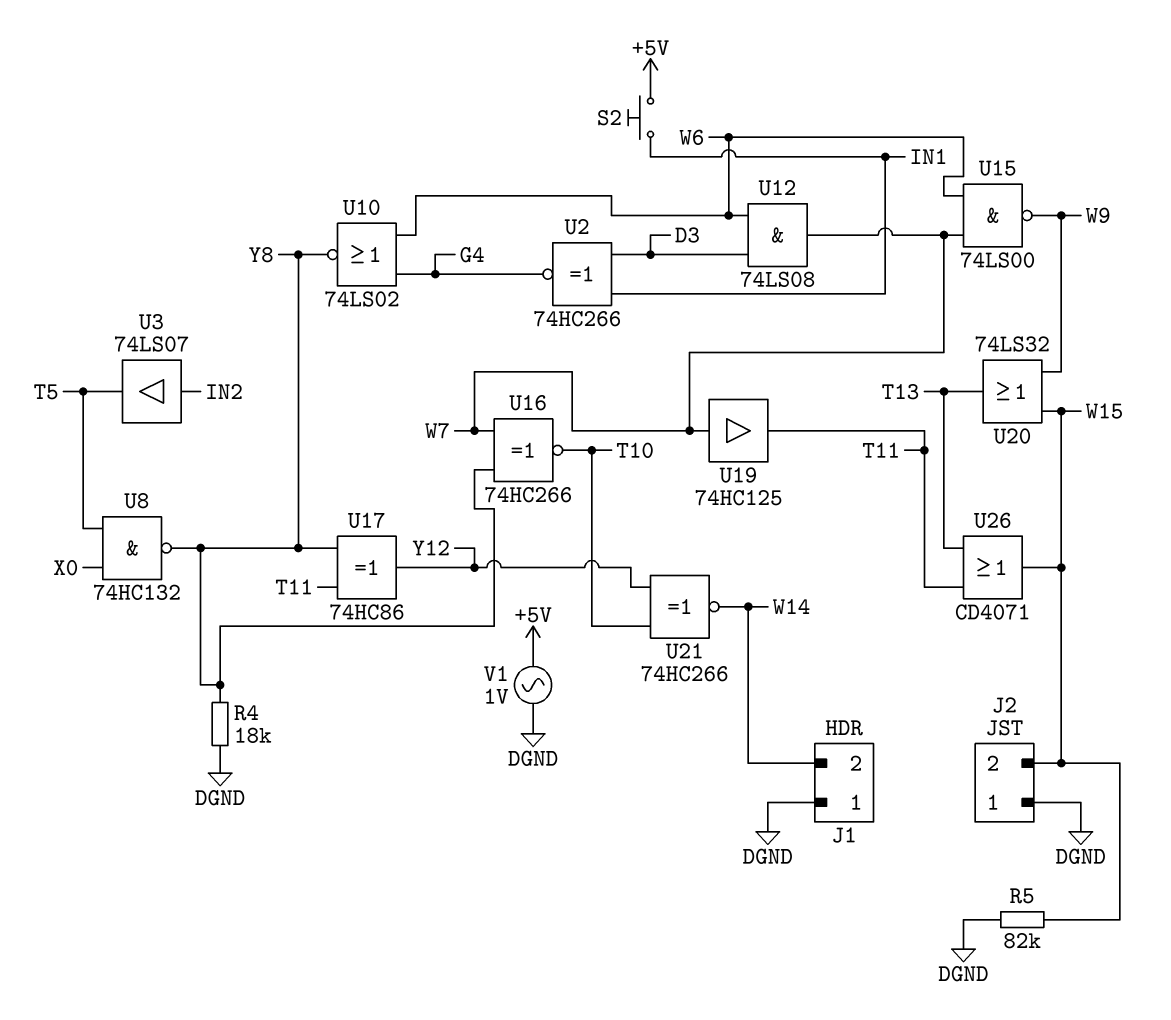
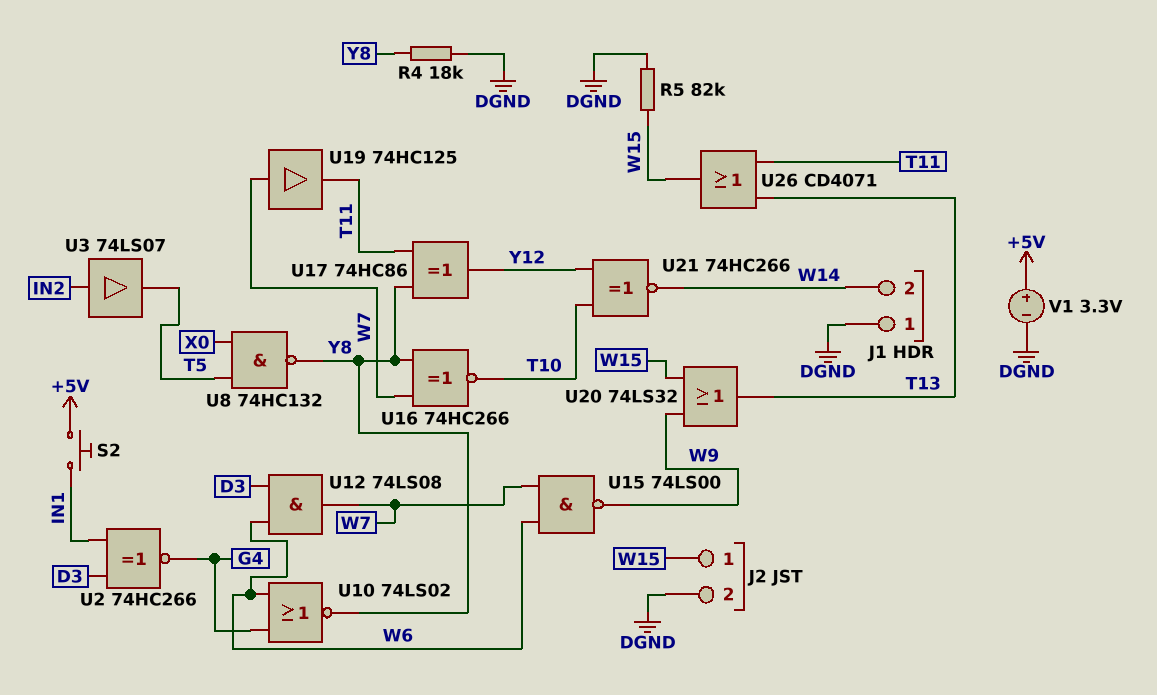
J2 pin 1: DGND -> W15
J2 pin 2: W15 -> DGND
V1: AC 1V (+5V, DGND) -> 3.3V (plus +5V, minus DGND)

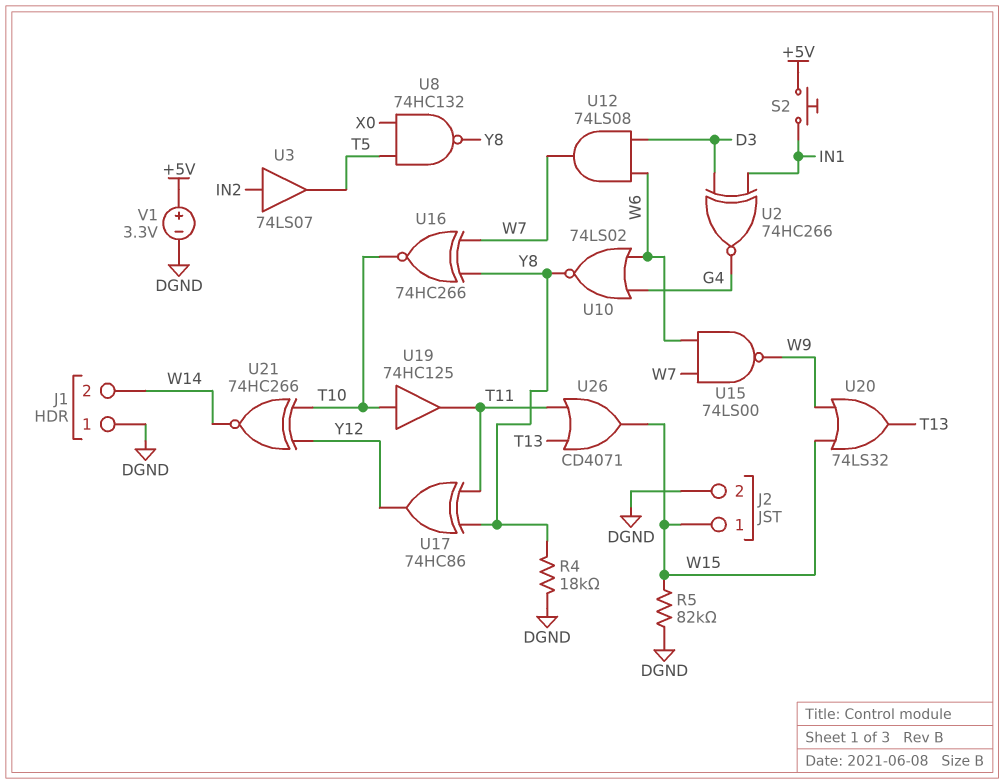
U19: buffer 74HC125 (in W7, out T11) -> buffer 74HC125 (in T10, out T11)

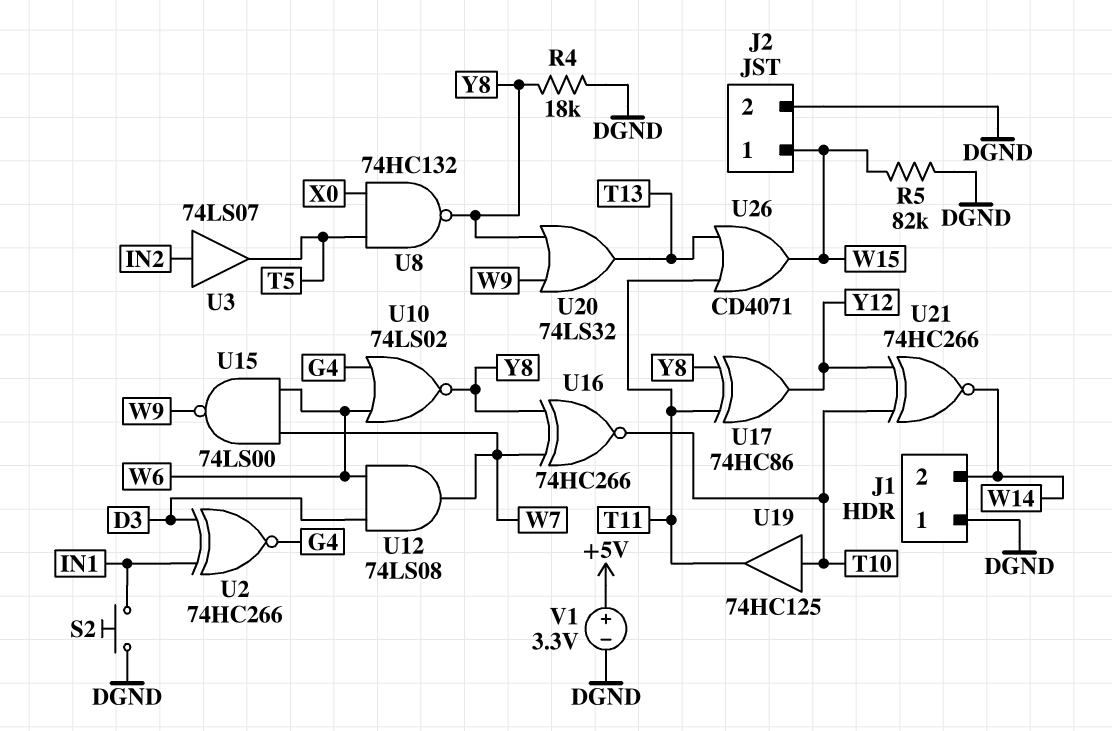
S2: button (+5V, IN1) -> button (DGND, IN1)
U20: OR 74LS32 (in W9, in W15, out T13) -> OR 74LS32 (in W9, in Y8, out T13)

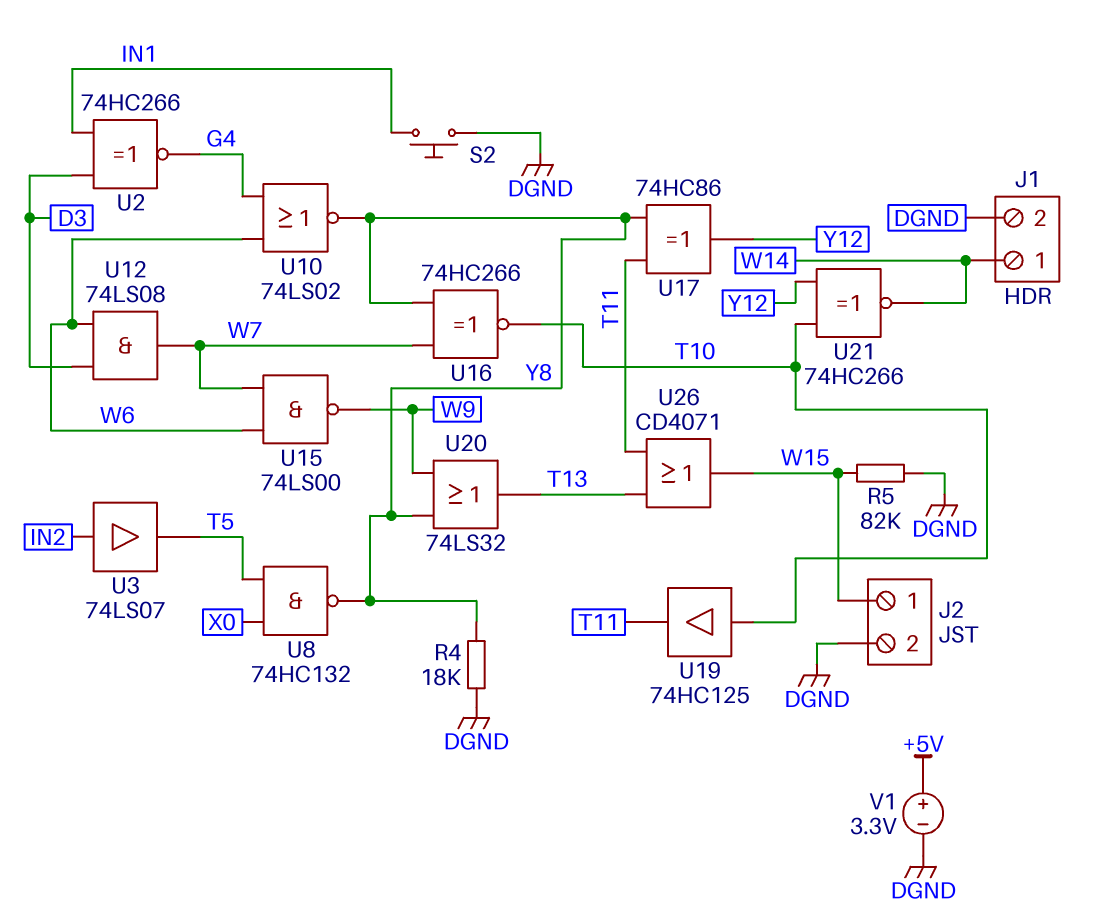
J1 pin 1: DGND -> W14
J1 pin 2: W14 -> DGND

